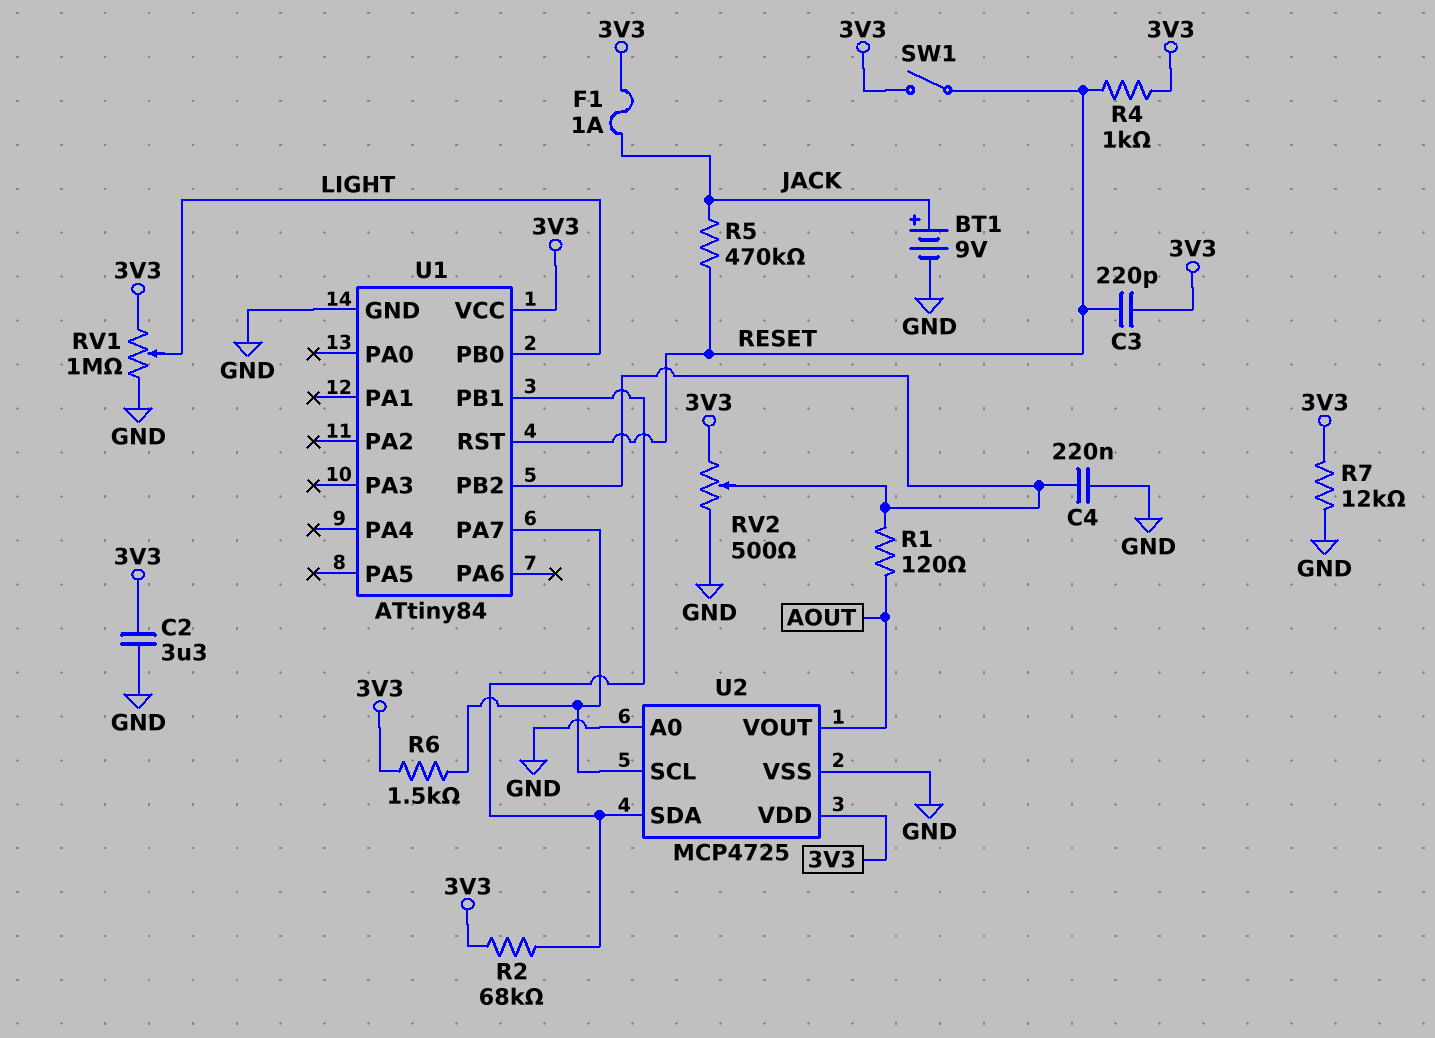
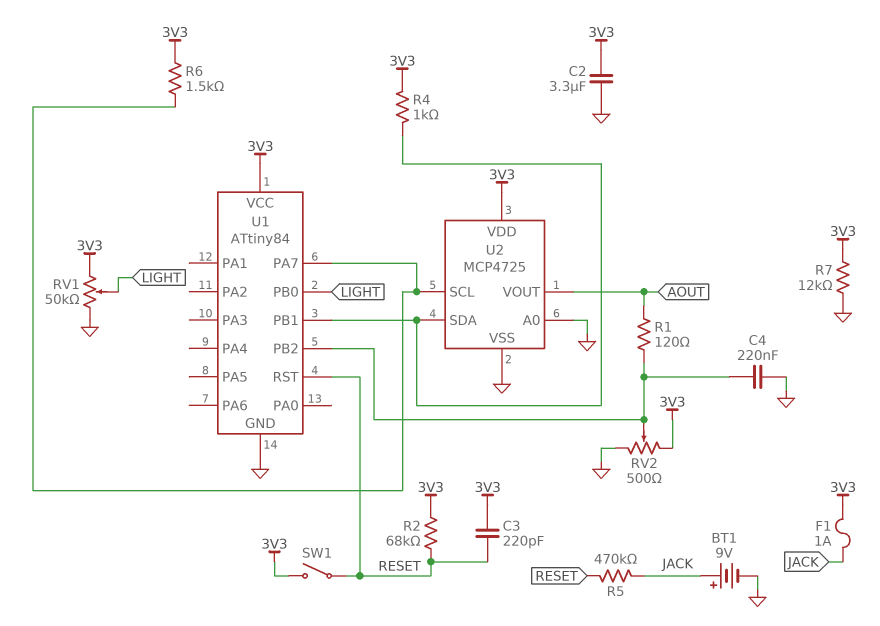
R2: 68k (3V3, U1/PB1) -> 68k (3V3, RESET)
R4: 1k (3V3, RESET) -> 1k (3V3, U1/PB1)
RV1: 1M (3V3, GND, wiper LIGHT) -> 50k (3V3, GND, wiper LIGHT)

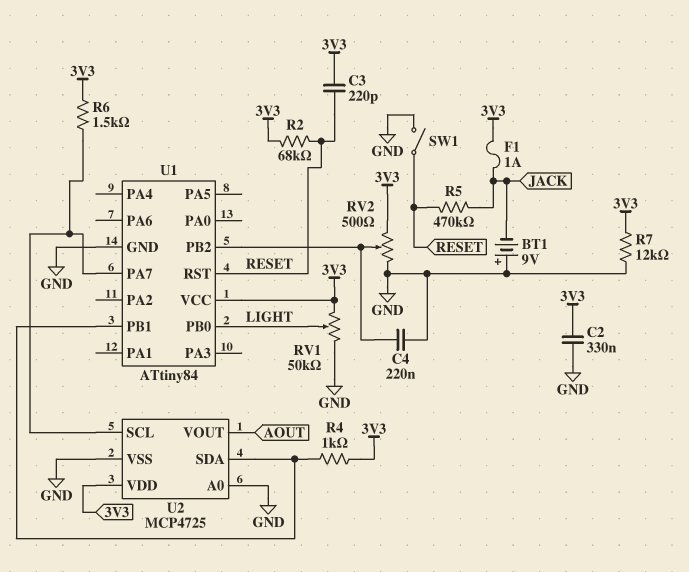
BT1: 9V (plus JACK, minus GND) -> 9V (plus GND, minus JACK)
C2: 3.3uF (3V3, GND) -> 330nF (3V3, GND)
R1: 120 (AOUT, U1/PB2) -> none
SW1: switch (3V3, RESET) -> switch (GND, RESET)

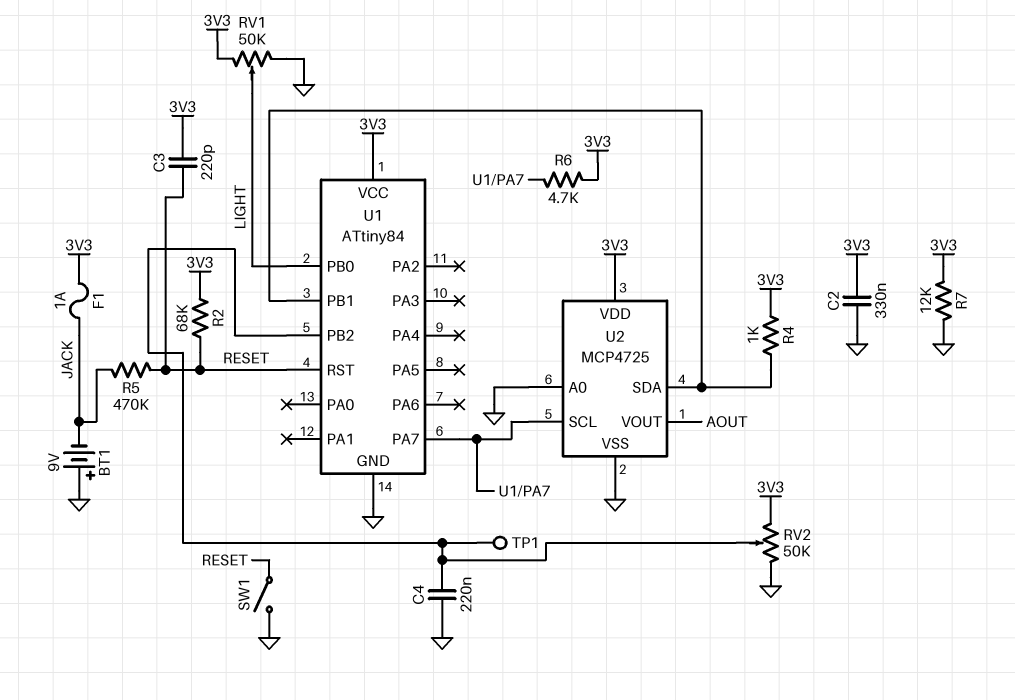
R6: 1.5k (3V3, U1/PA7) -> 4.7k (3V3, U1/PA7)
RV2: 500 (3V3, GND, wiper U1/PB2) -> 50k (3V3, GND, wiper U1/PB2)
TP1: none -> test point (U1/PB2)

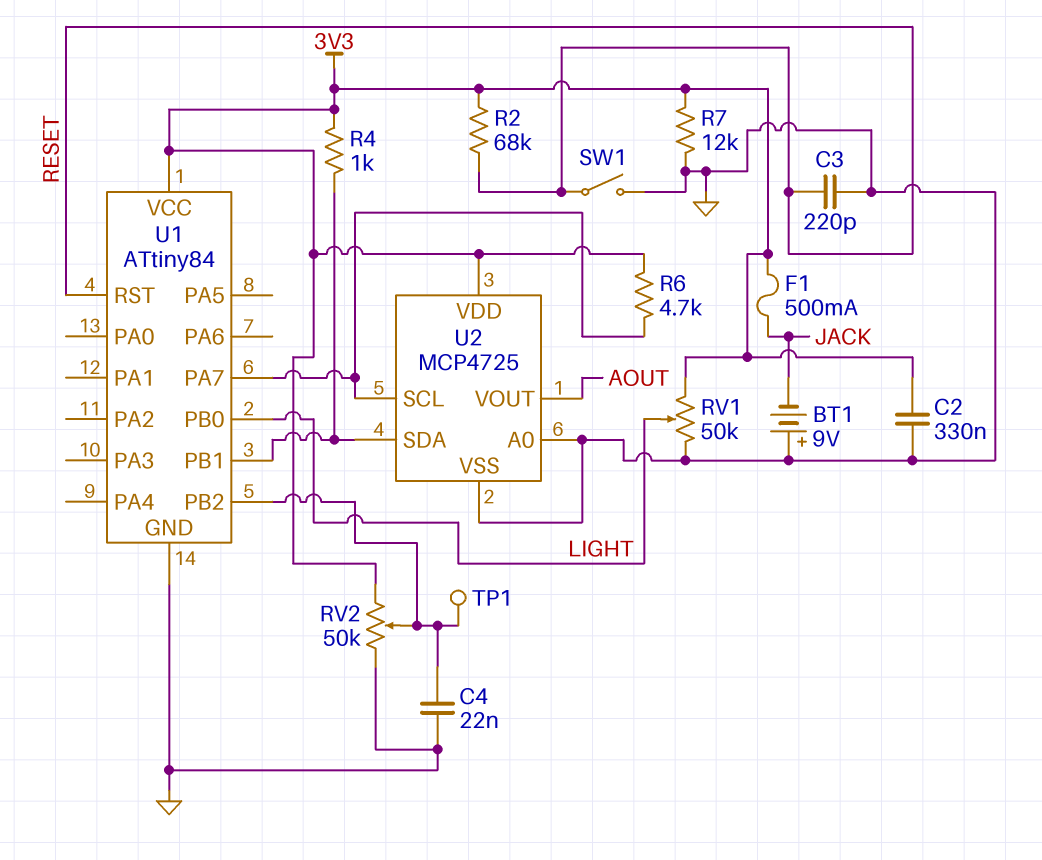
C3: 220pF (3V3, RESET) -> 220pF (GND, RESET)
C4: 220nF (GND, U1/PB2) -> 22nF (GND, U1/PB2)
F1: 1A (3V3, JACK) -> 500mA (3V3, JACK)
R5: 470k (JACK, RESET) -> none

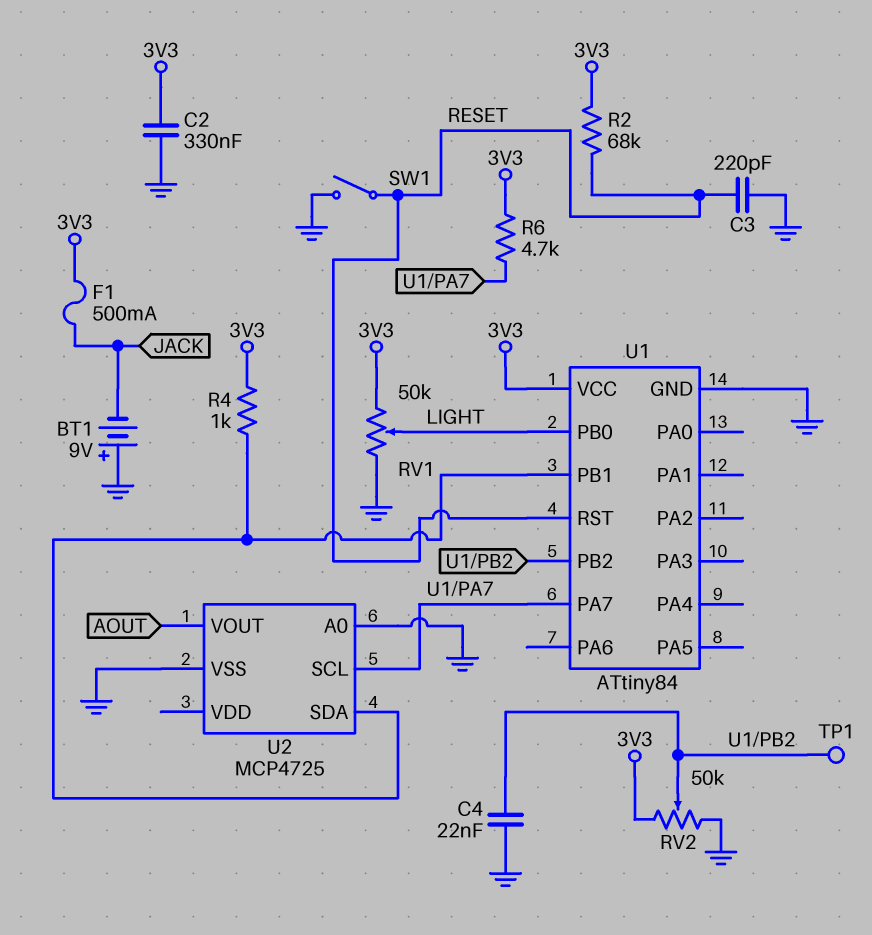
R7: 12k (3V3, GND) -> none
U2 pin VDD: 3V3 -> none

